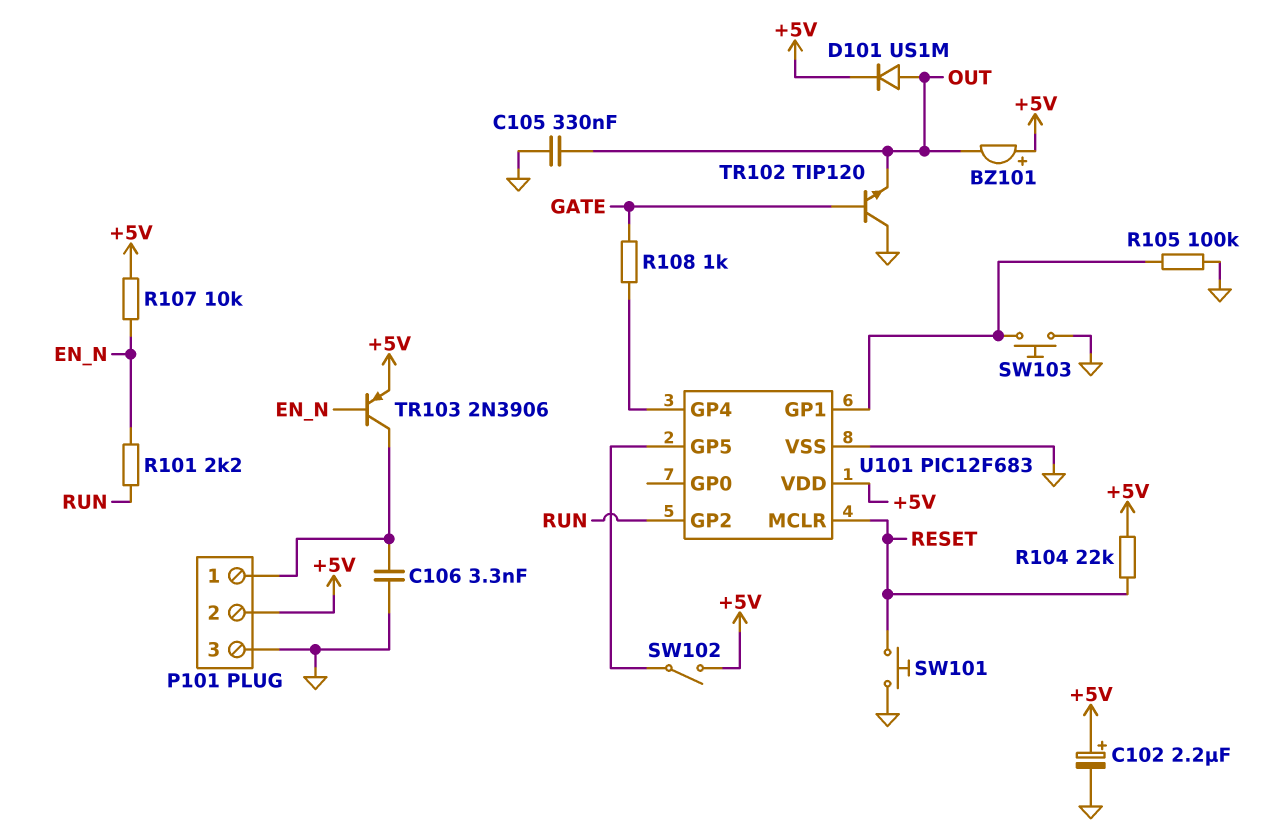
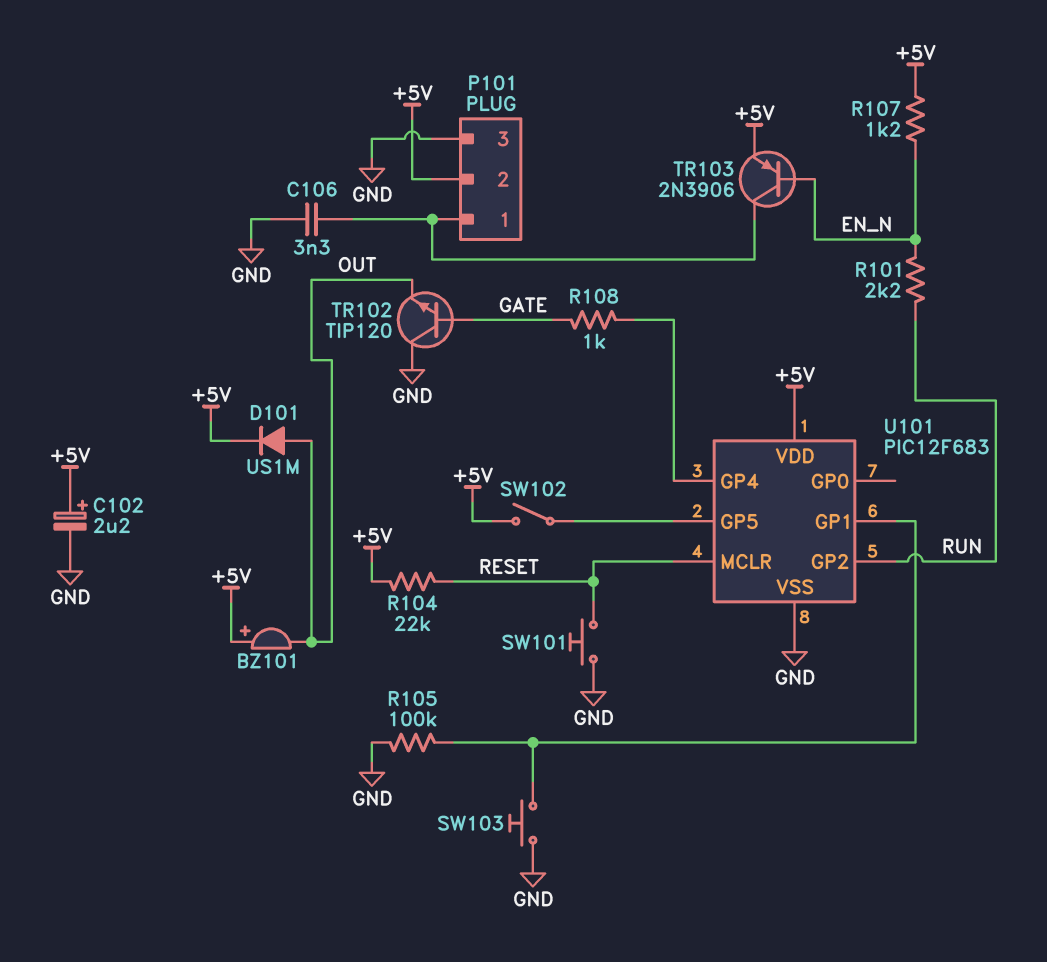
C105: 330nF (GND, OUT) -> none
R107: 10k (+5V, EN_N) -> 1.2k (+5V, EN_N)

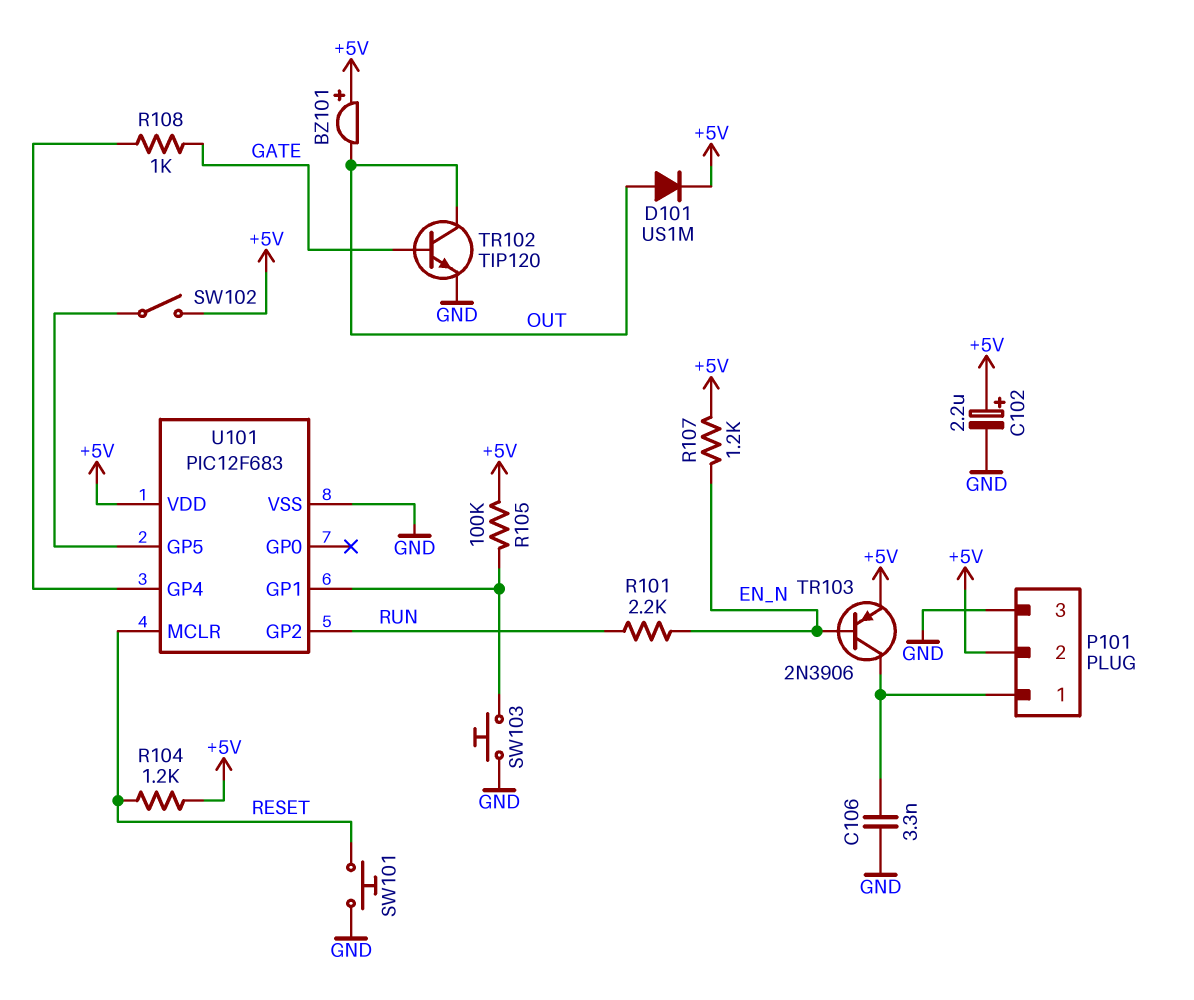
R104: 22k (+5V, RESET) -> 1.2k (+5V, RESET)
R105: 100k (GND, U101/GP1) -> 100k (+5V, U101/GP1)
TR102: NPN TIP120 (B GATE, C GND, E OUT) -> NPN TIP120 (B GATE, C OUT, E GND)

